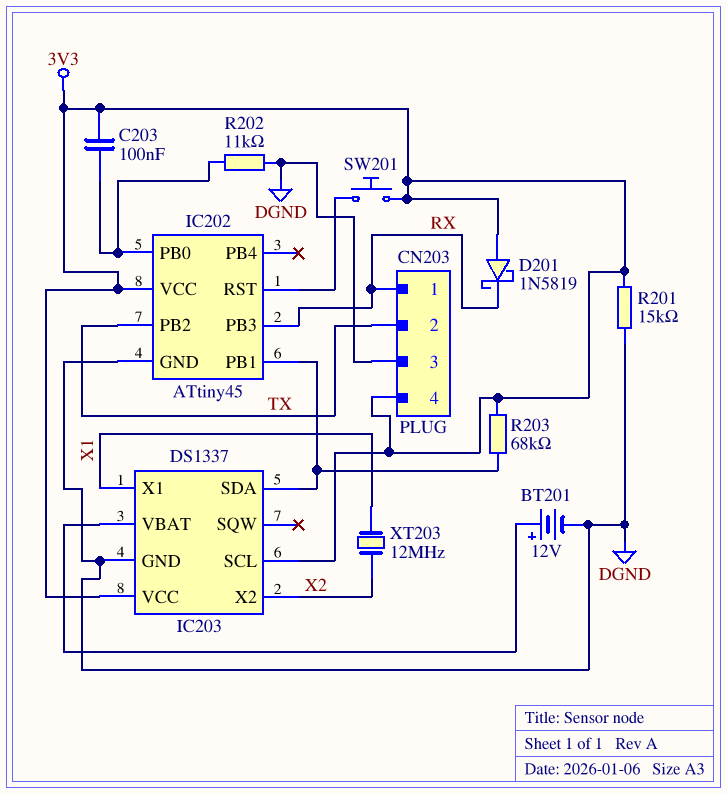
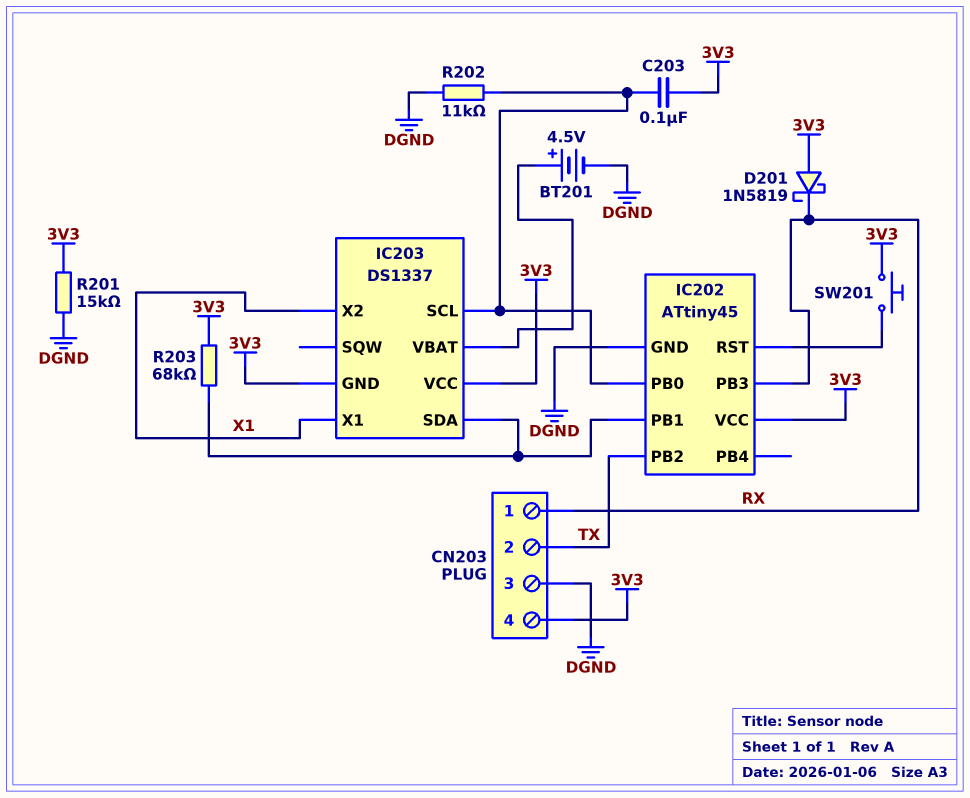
BT201: 12V (plus IC203/VBAT, minus DGND) -> 4.5V (plus IC203/VBAT, minus DGND)
IC203 pin GND: DGND -> 3V3
IC203 pin SCL: 3V3 -> IC202/PB0
IC203 pin X2: X2 -> X1
XT203: 12MHz (X1, X2) -> none

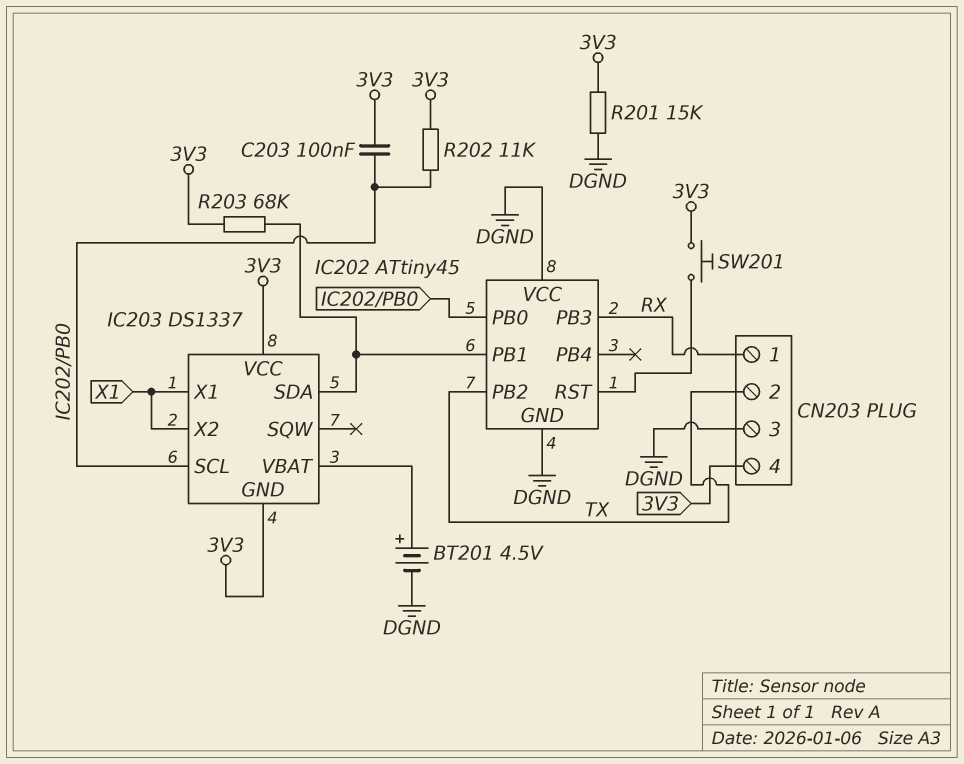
D201: schottky 1N5819 (A 3V3, K RX) -> none
IC202 pin VCC: 3V3 -> DGND
R202: 11k (DGND, IC202/PB0) -> 11k (3V3, IC202/PB0)

